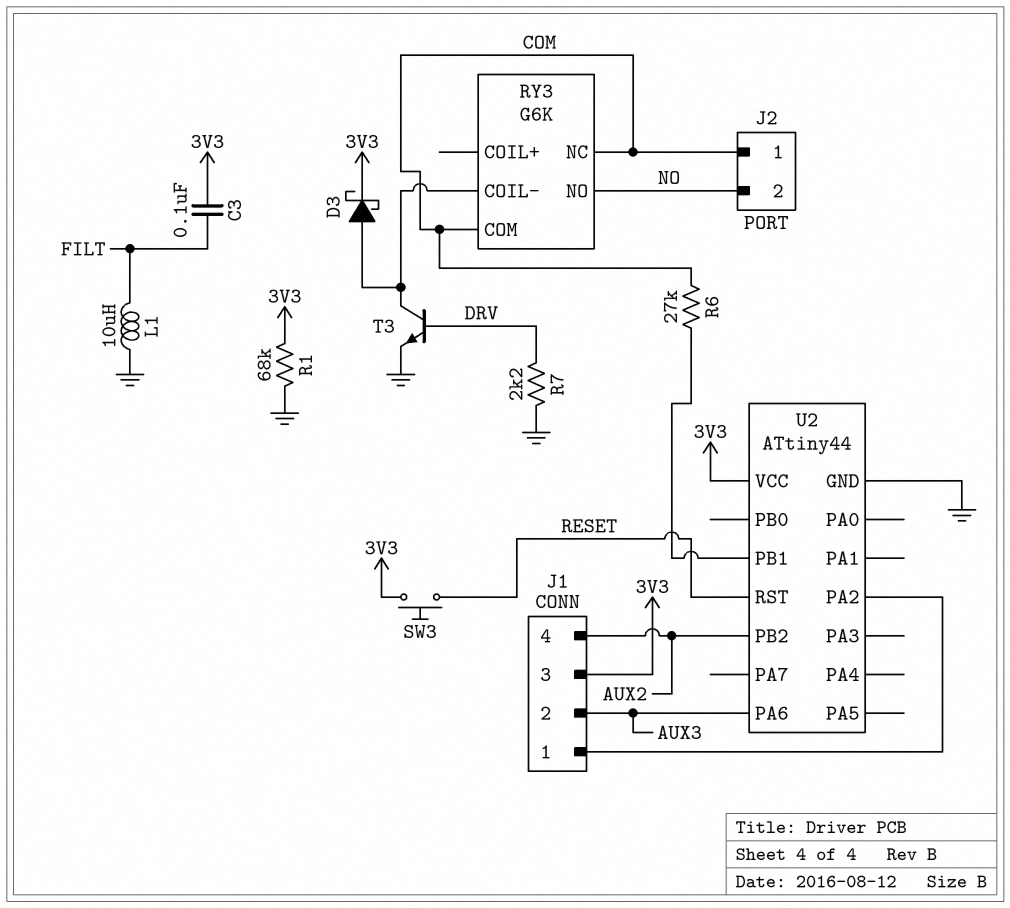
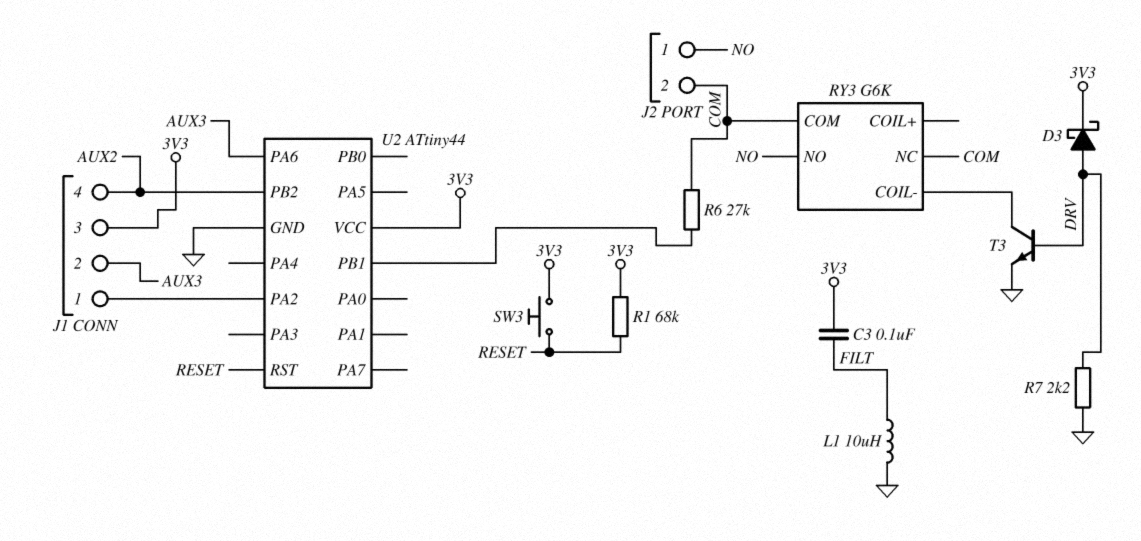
D3: schottky (A RY3/COIL-, K 3V3) -> schottky (A DRV, K 3V3)
J2 pin 1: COM -> NO
J2 pin 2: NO -> COM
R1: 68k (3V3, GND) -> 68k (3V3, RESET)

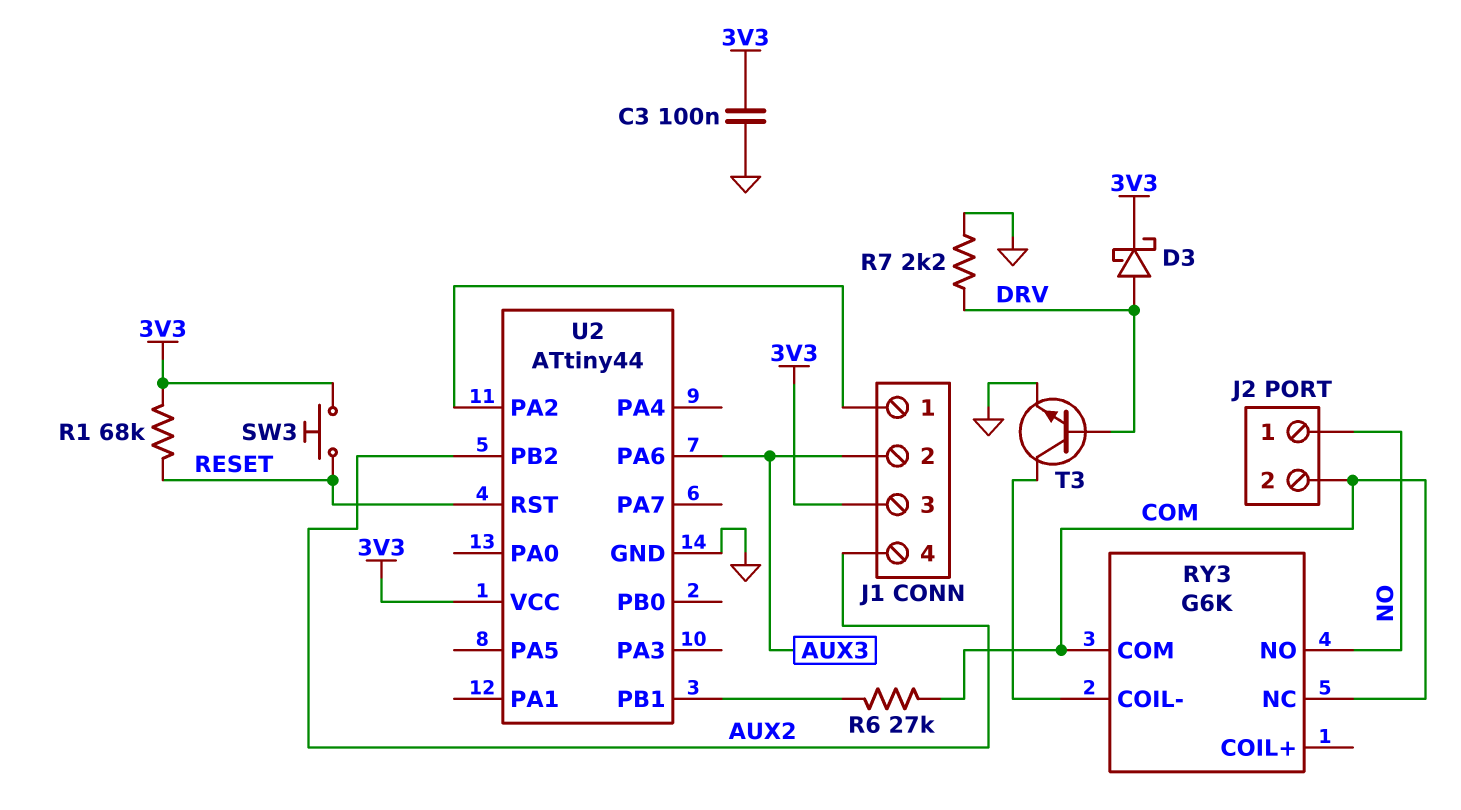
C3: 100nF (3V3, FILT) -> 100nF (3V3, GND)
L1: 10uH (FILT, GND) -> none

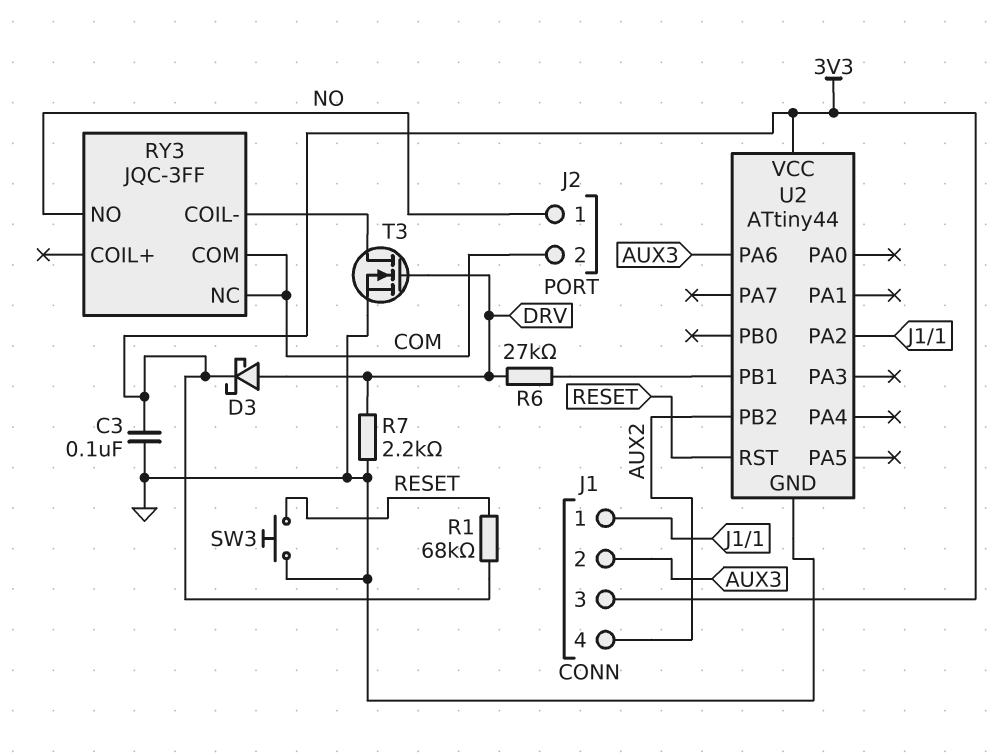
R6: 27k (COM, U2/PB1) -> 27k (DRV, U2/PB1)
RY3: G6K -> JQC-3FF
SW3: button (3V3, RESET) -> button (GND, RESET)
T3: NPN (B DRV, C RY3/COIL-, E GND) -> NMOS (G DRV, D RY3/COIL-, S GND)

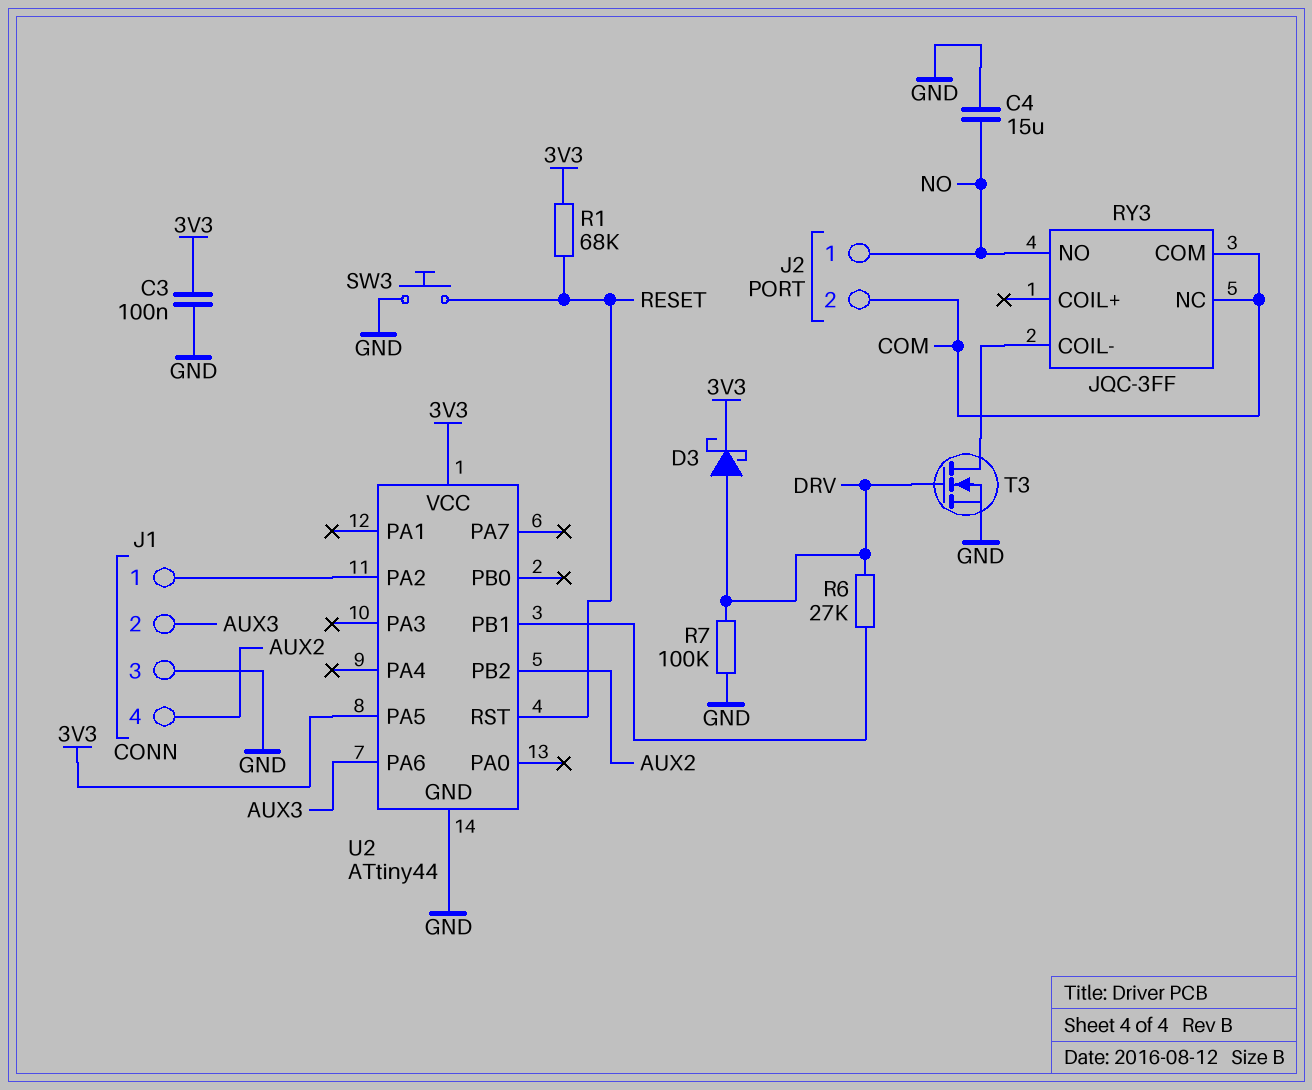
C4: none -> 15uF (GND, NO)
J1 pin 3: 3V3 -> GND
R7: 2.2k (DRV, GND) -> 100k (DRV, GND)
U2 pin PA5: none -> 3V3

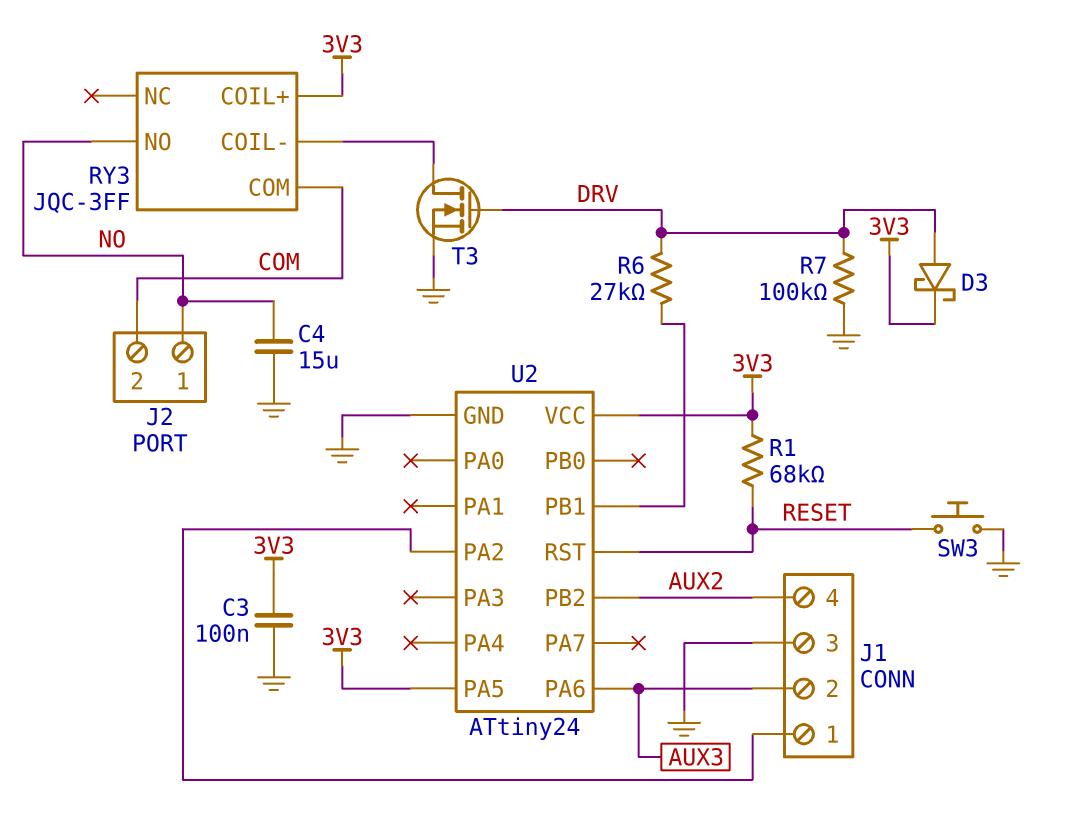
RY3 pin COIL+: none -> 3V3
RY3 pin NC: COM -> none
U2: ATtiny44 -> ATtiny24

